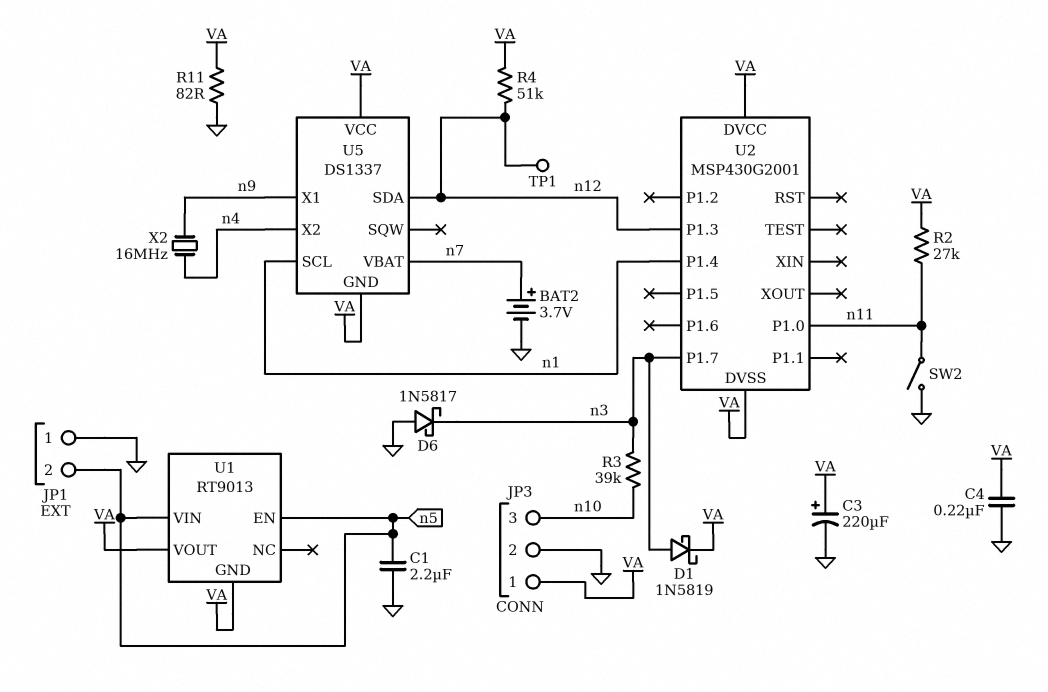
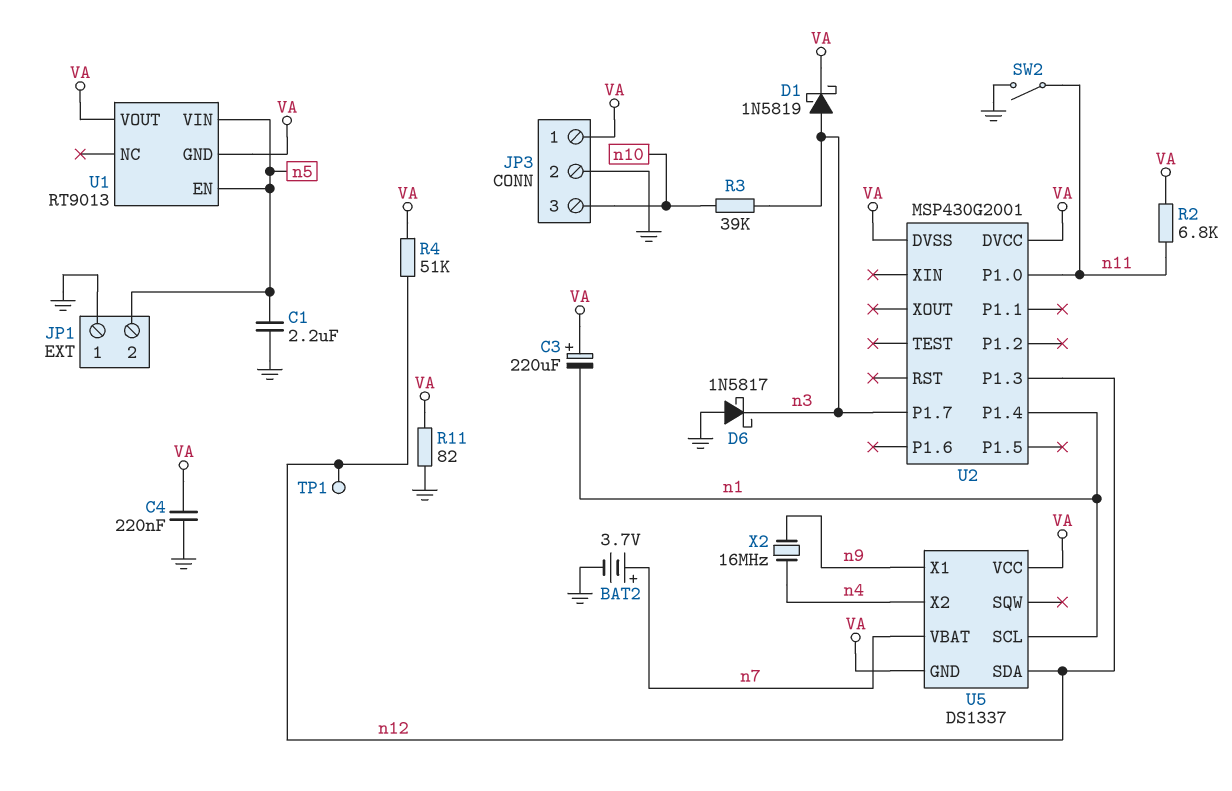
C3: 220uF (plus VA, minus GND) -> 220uF (plus VA, minus n1)
R2: 27k (VA, n11) -> 6.8k (VA, n11)

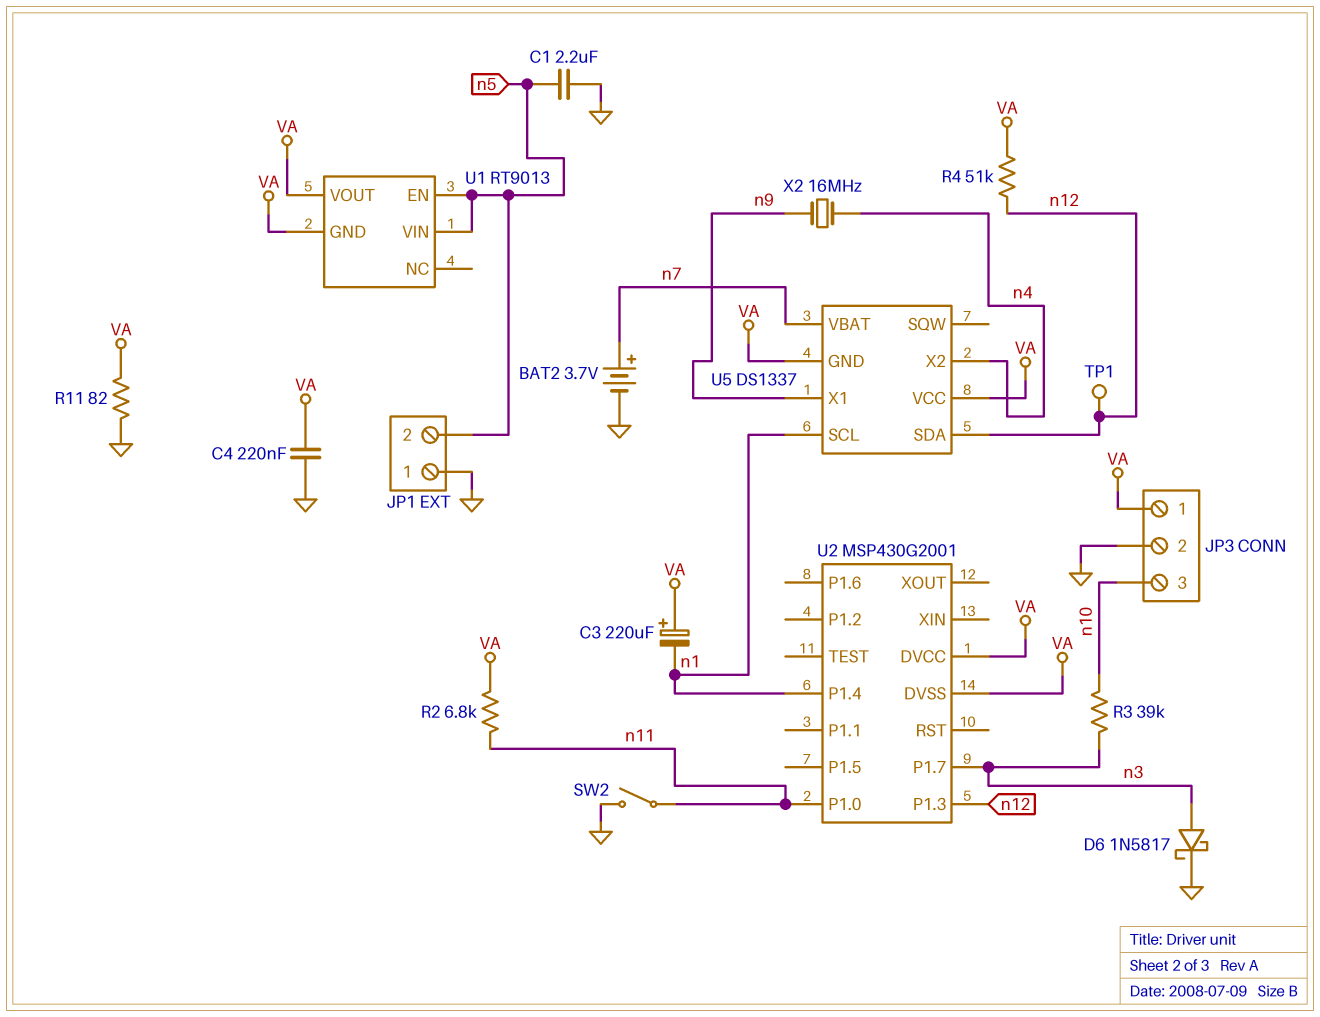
D1: schottky 1N5819 (A n3, K VA) -> none
D6: schottky 1N5817 (A GND, K n3) -> schottky 1N5817 (A n3, K GND)

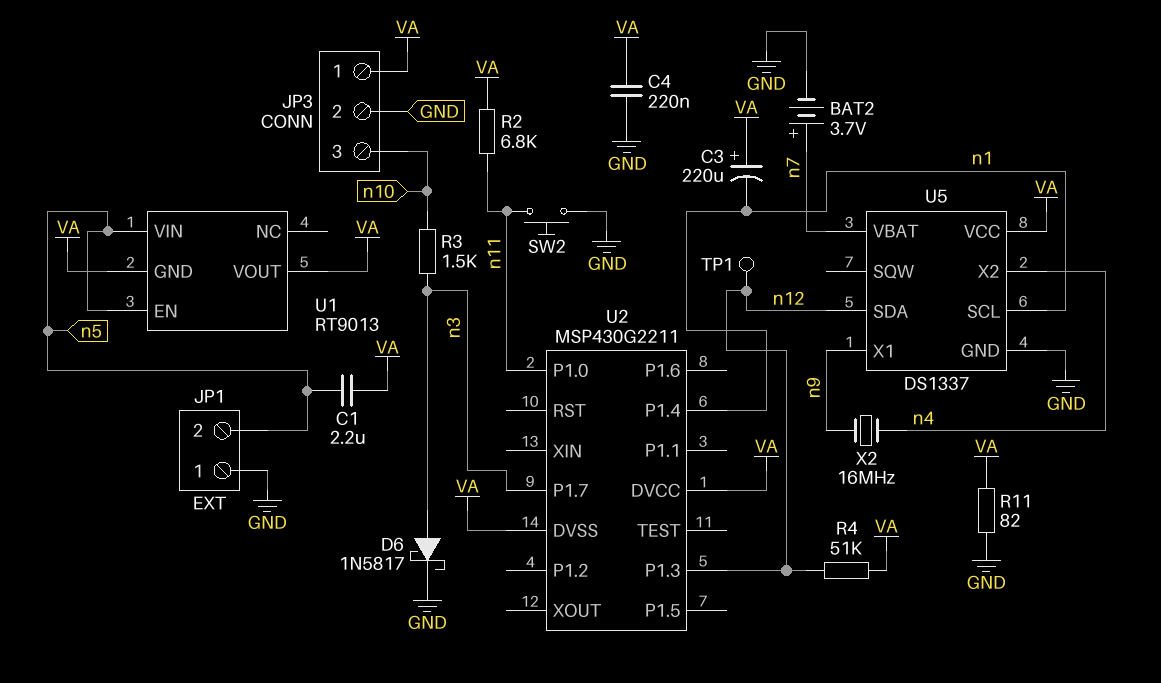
C1: 2.2uF (GND, n5) -> 2.2uF (VA, n5)
R3: 39k (n3, n10) -> 1.5k (n3, n10)
SW2: switch (GND, n11) -> button (GND, n11)
U2: MSP430G2001 -> MSP430G2211
U5 pin GND: VA -> GND

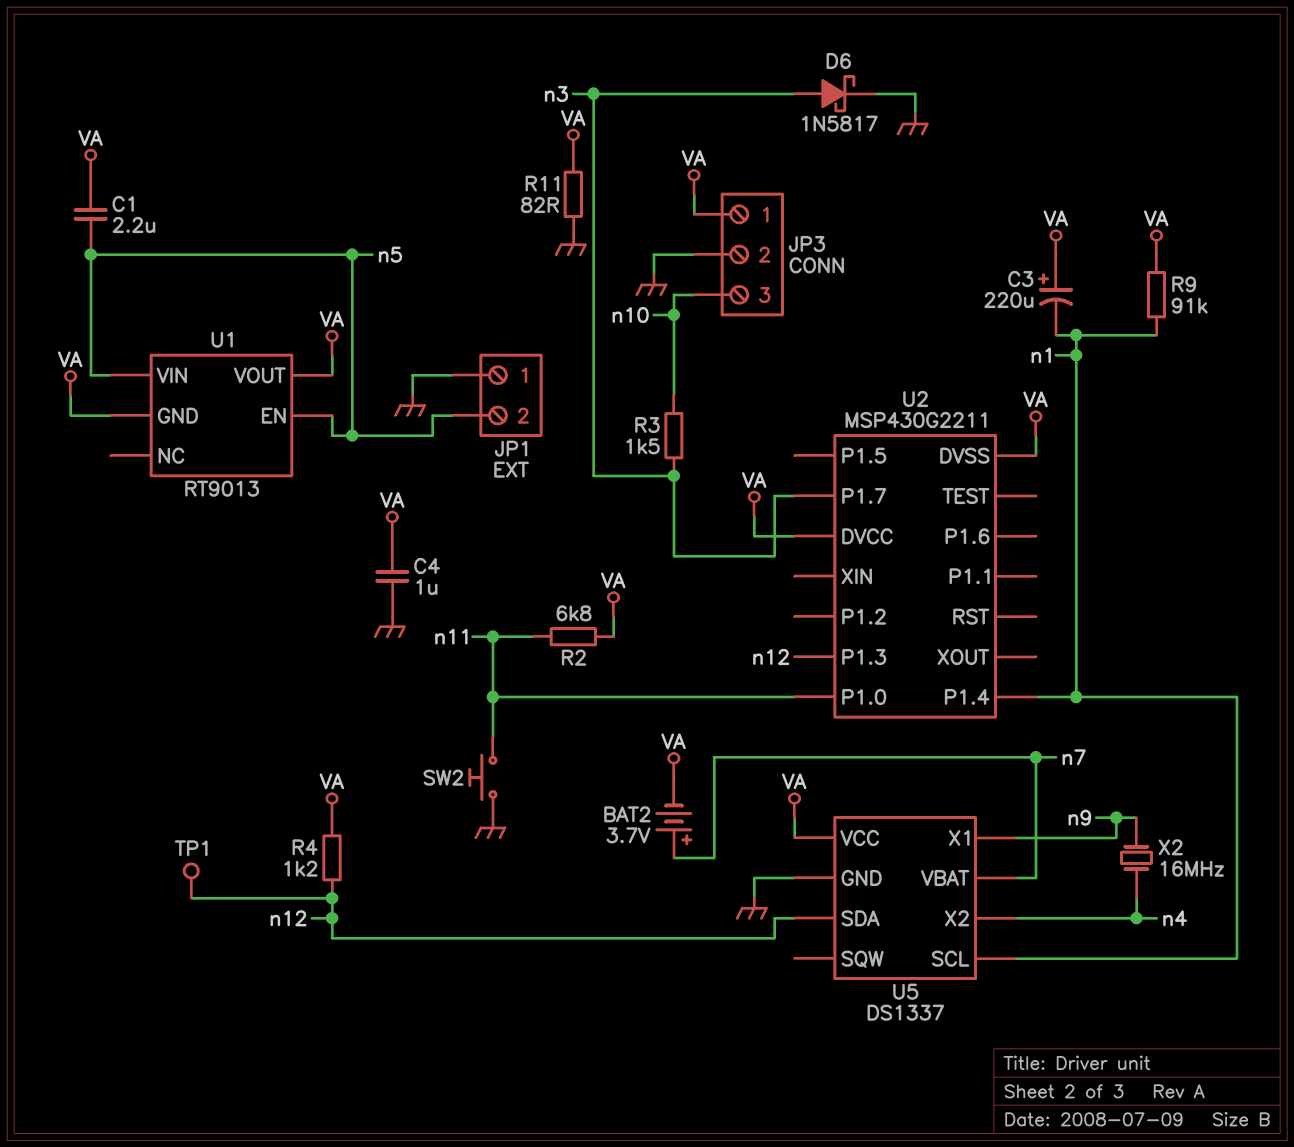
BAT2: 3.7V (plus n7, minus GND) -> 3.7V (plus n7, minus VA)
C4: 220nF (GND, VA) -> 1uF (GND, VA)
R4: 51k (VA, n12) -> 1.2k (VA, n12)
R9: none -> 91k (VA, n1)

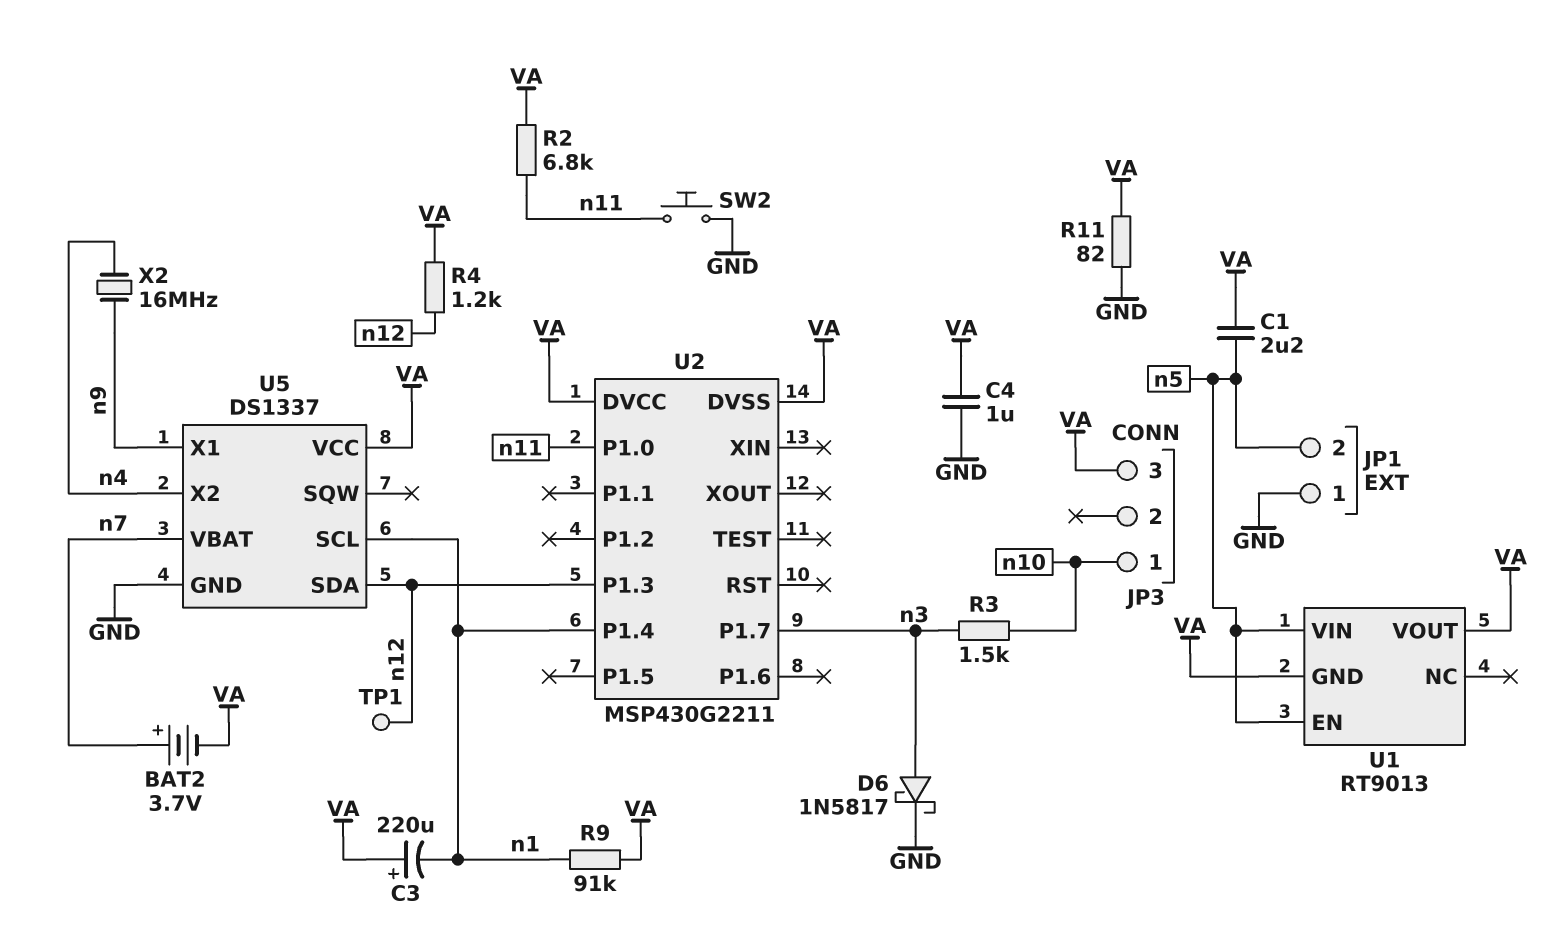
JP3 pin 1: VA -> n10
JP3 pin 2: GND -> none
JP3 pin 3: n10 -> VA

